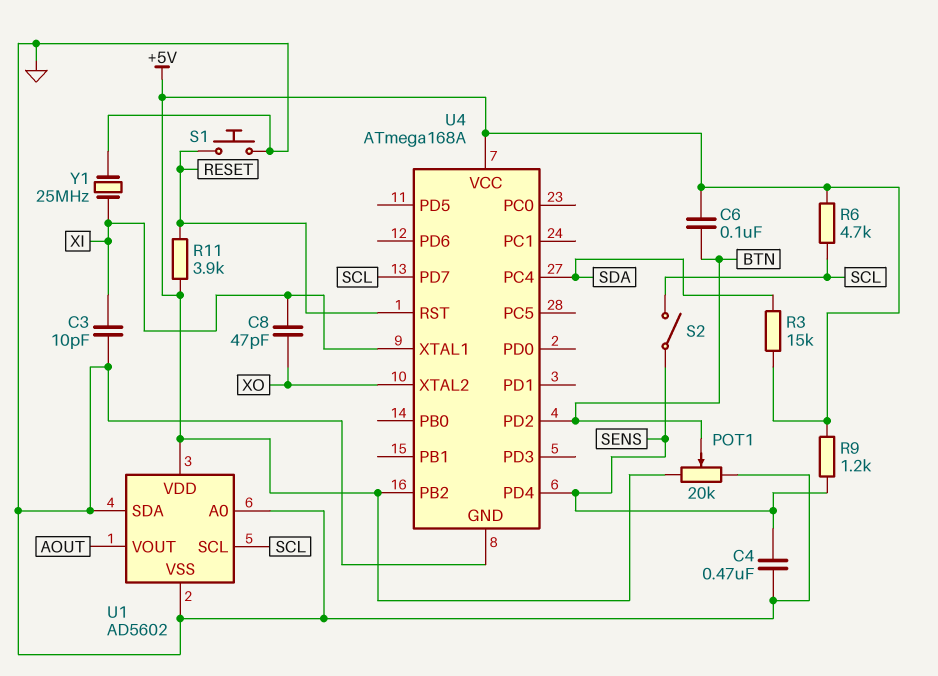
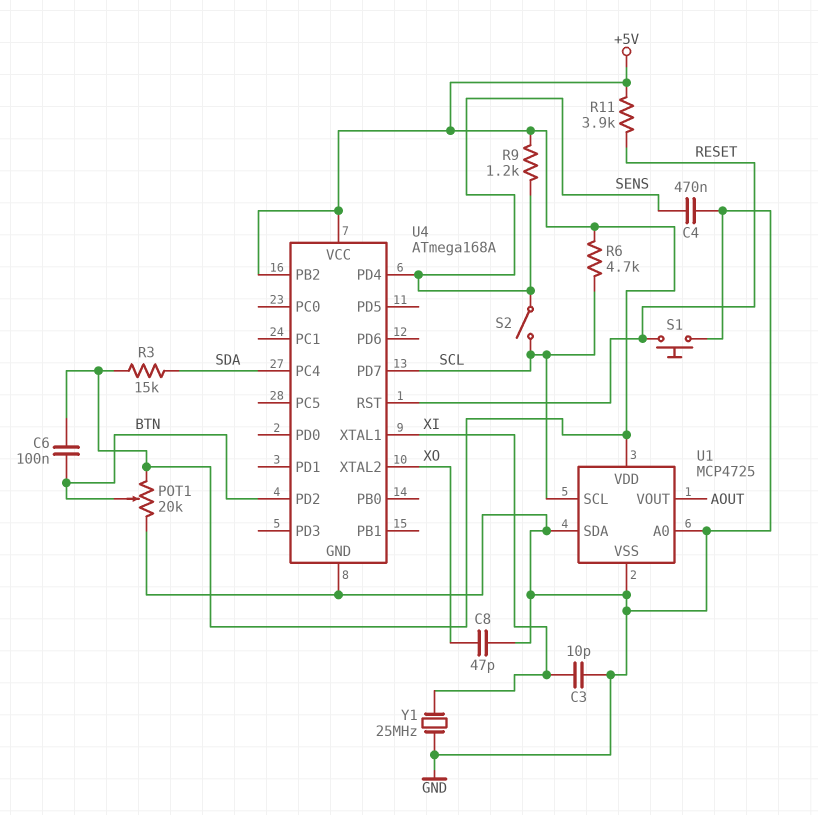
C8: 47pF (XI, XO) -> 47pF (GND, XO)
U1: AD5602 -> MCP4725

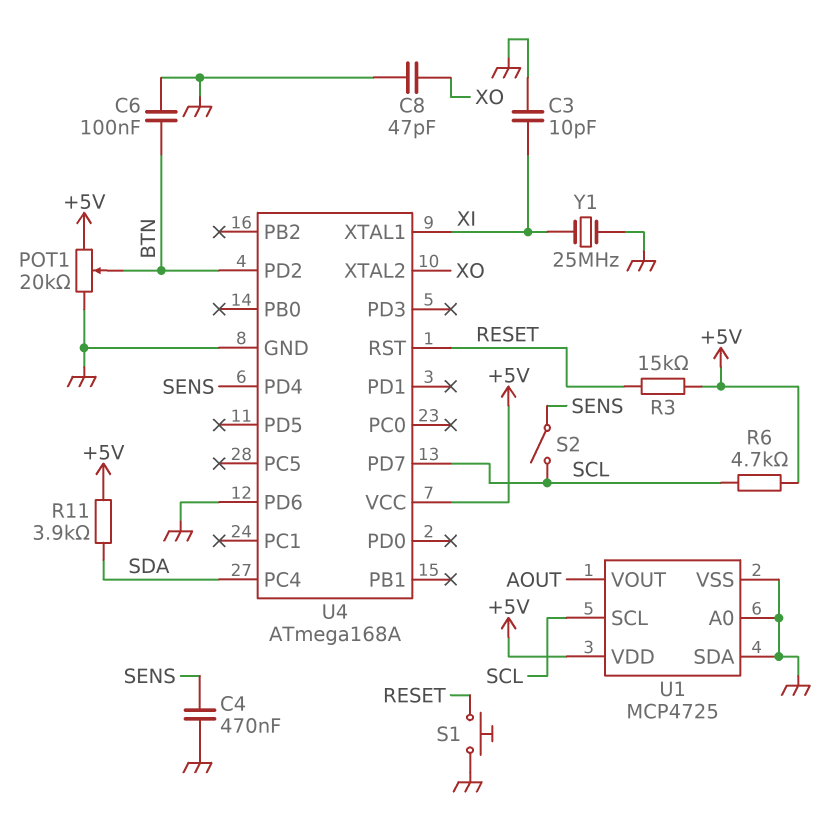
C6: 100nF (+5V, BTN) -> 100nF (BTN, GND)
R3: 15k (+5V, SDA) -> 15k (+5V, RESET)
R9: 1.2k (+5V, SENS) -> none
R11: 3.9k (+5V, RESET) -> 3.9k (+5V, SDA)
U4 pin PB2: +5V -> none
U4 pin PD6: none -> GND

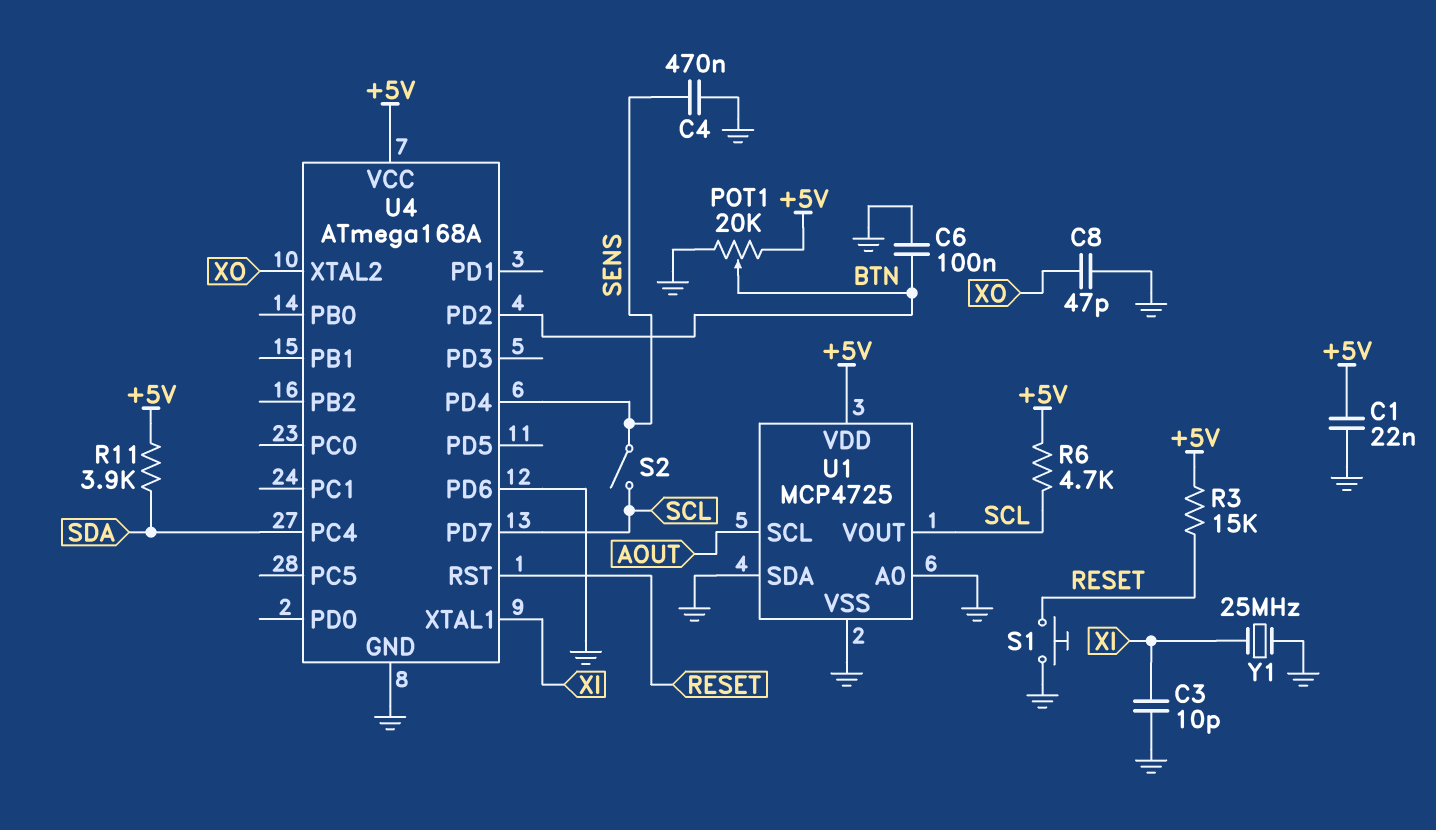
C1: none -> 22nF (+5V, GND)
U1 pin SCL: SCL -> AOUT
U1 pin VOUT: AOUT -> SCL

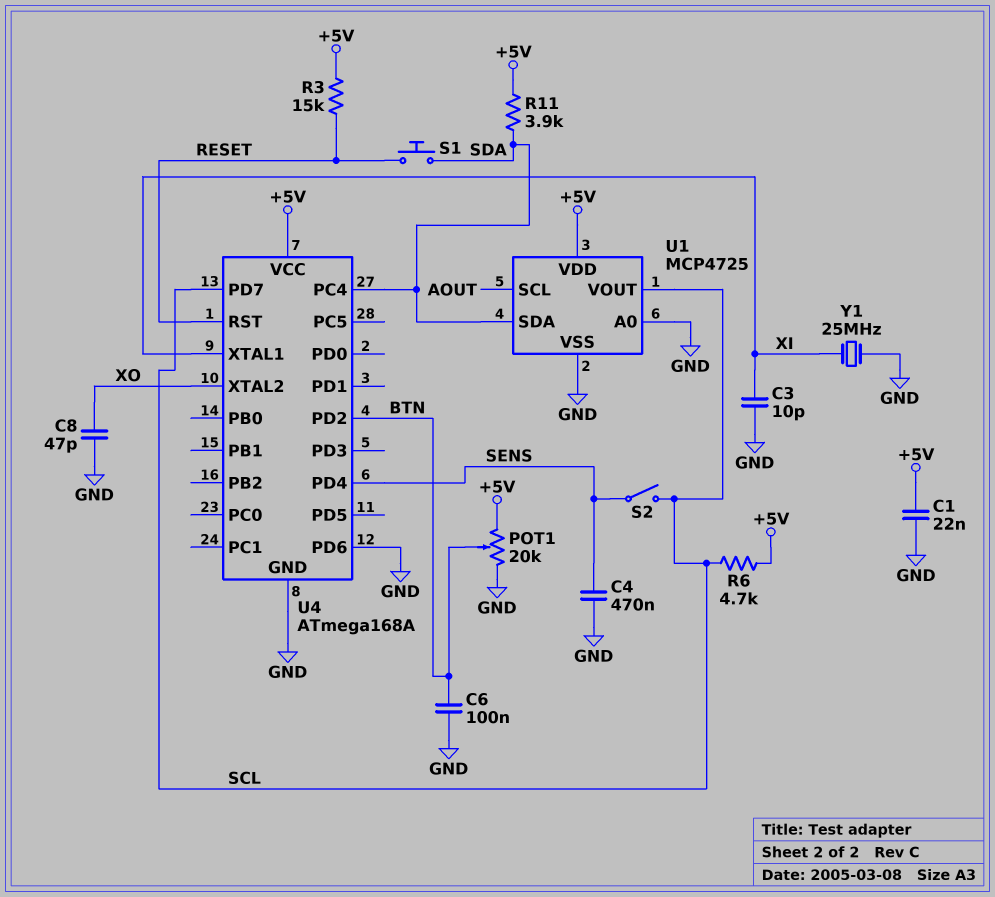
S1: button (GND, RESET) -> button (RESET, SDA)
U1 pin SDA: GND -> SDA

